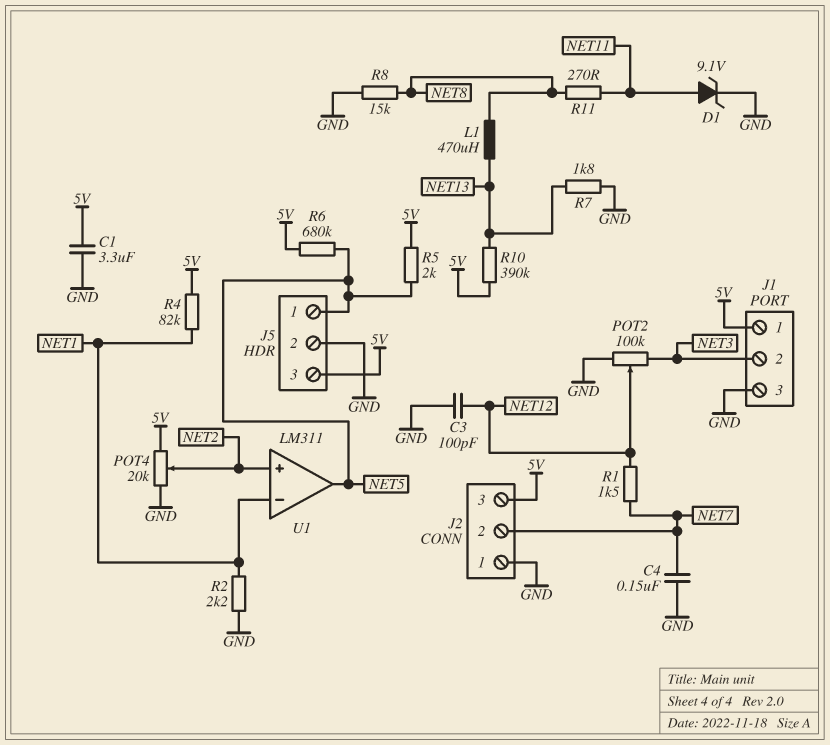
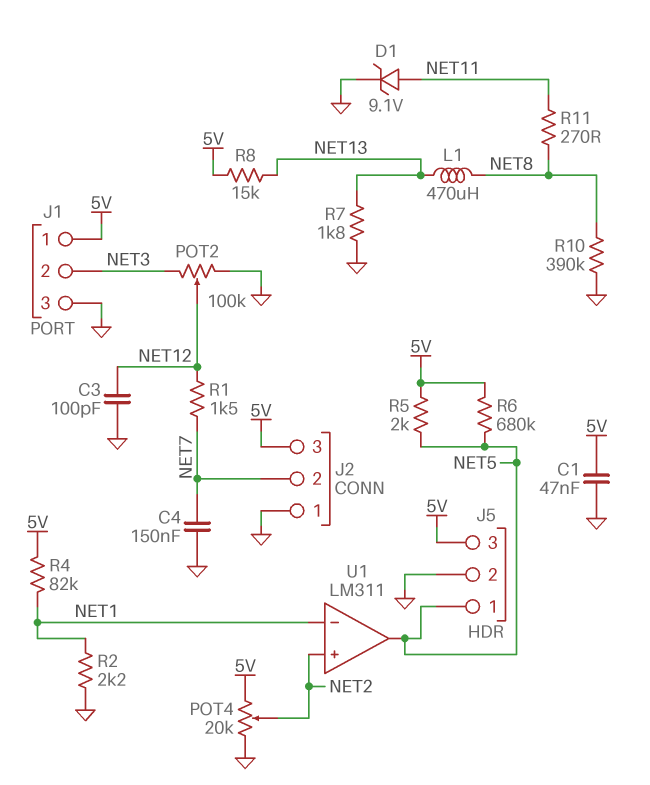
C1: 3.3uF (5V, GND) -> 47nF (5V, GND)
R8: 15k (GND, NET8) -> 15k (5V, NET13)
R10: 390k (5V, NET13) -> 390k (GND, NET8)

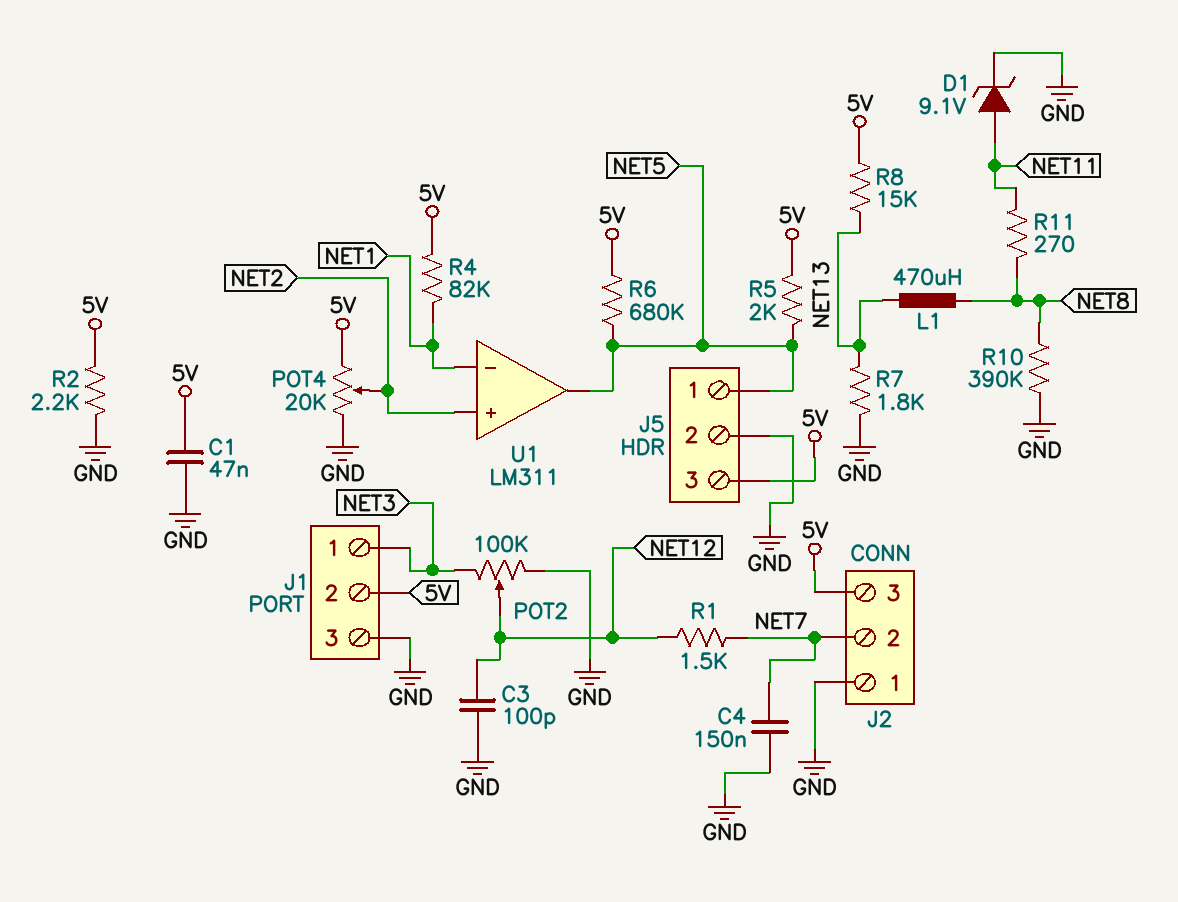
J1 pin 1: 5V -> NET3
J1 pin 2: NET3 -> 5V
R2: 2.2k (GND, NET1) -> 2.2k (5V, GND)

